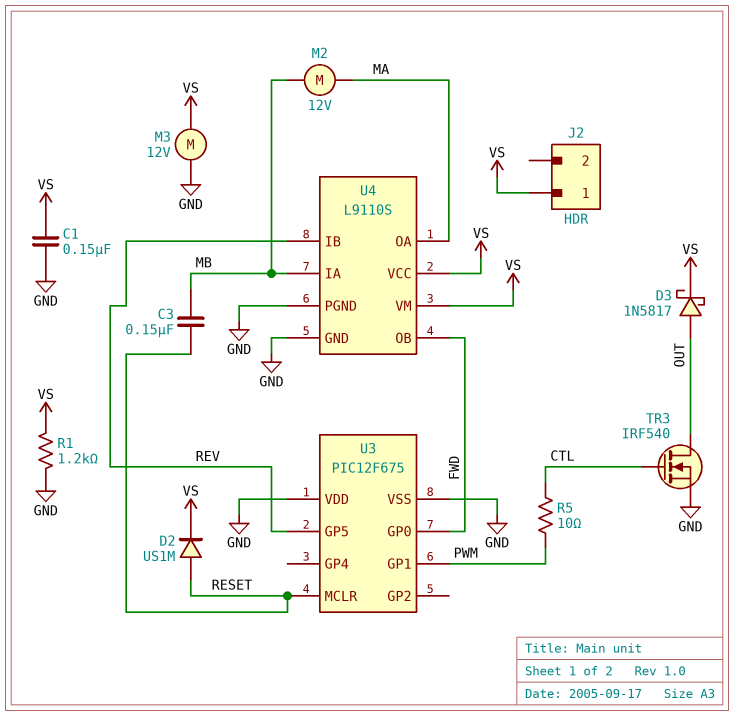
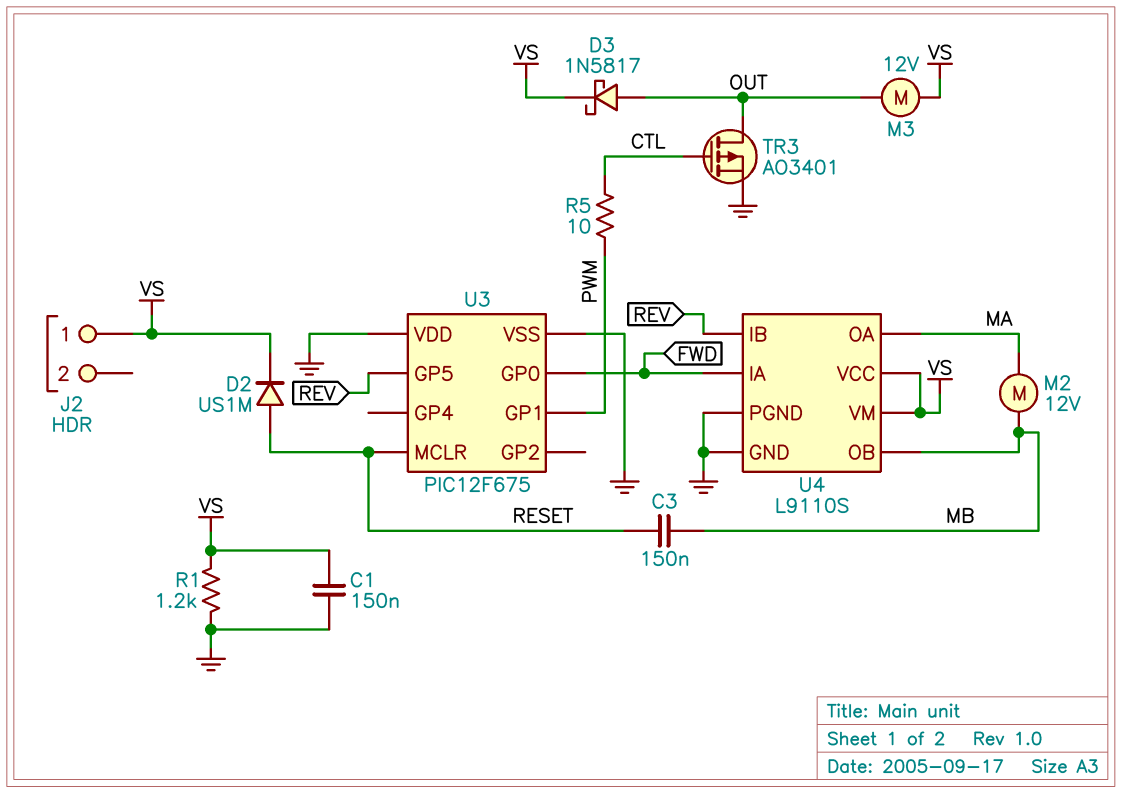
M3: motor 12V (GND, VS) -> motor 12V (OUT, VS)
TR3: NMOS IRF540 (G CTL, D OUT, S GND) -> PMOS AO3401 (G CTL, D OUT, S GND)
U4 pin IA: MB -> FWD
U4 pin OB: FWD -> MB

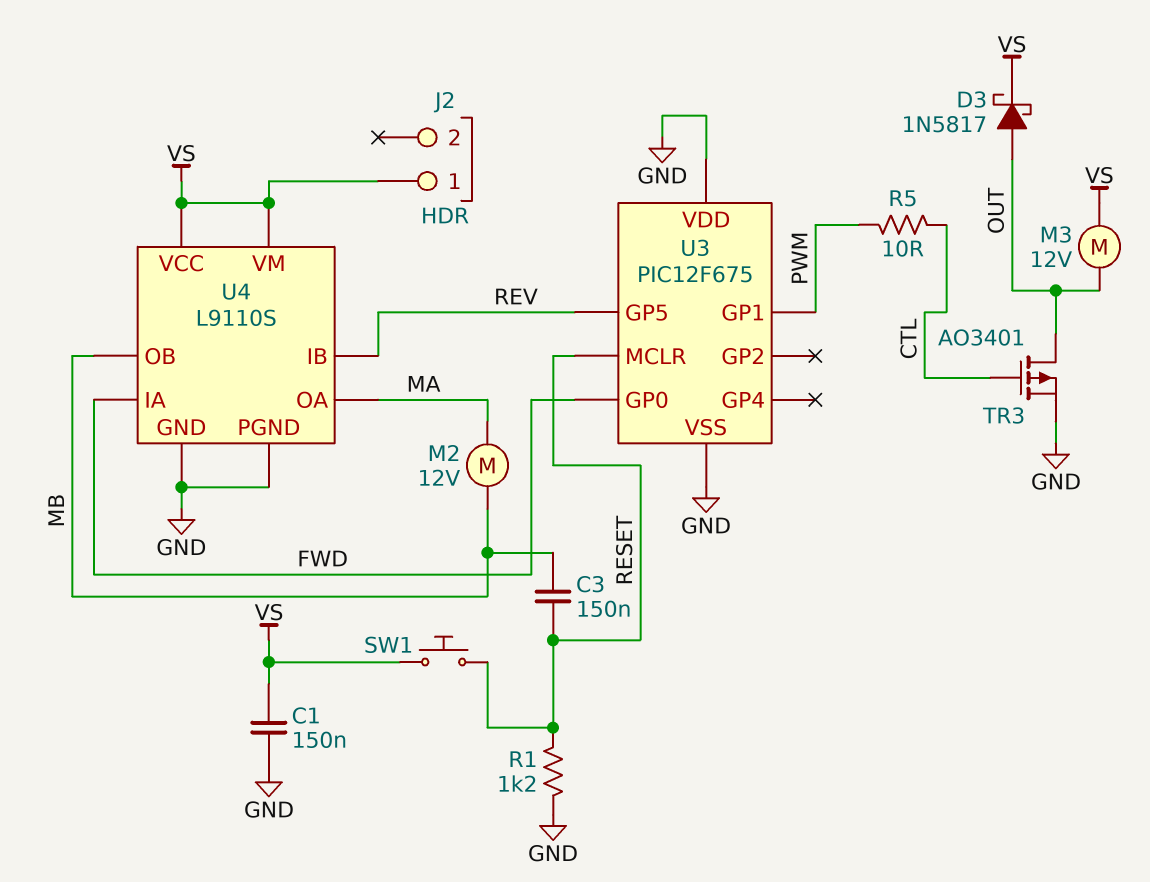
D2: diode US1M (A RESET, K VS) -> none
R1: 1.2k (GND, VS) -> 1.2k (GND, RESET)
SW1: none -> button (RESET, VS)

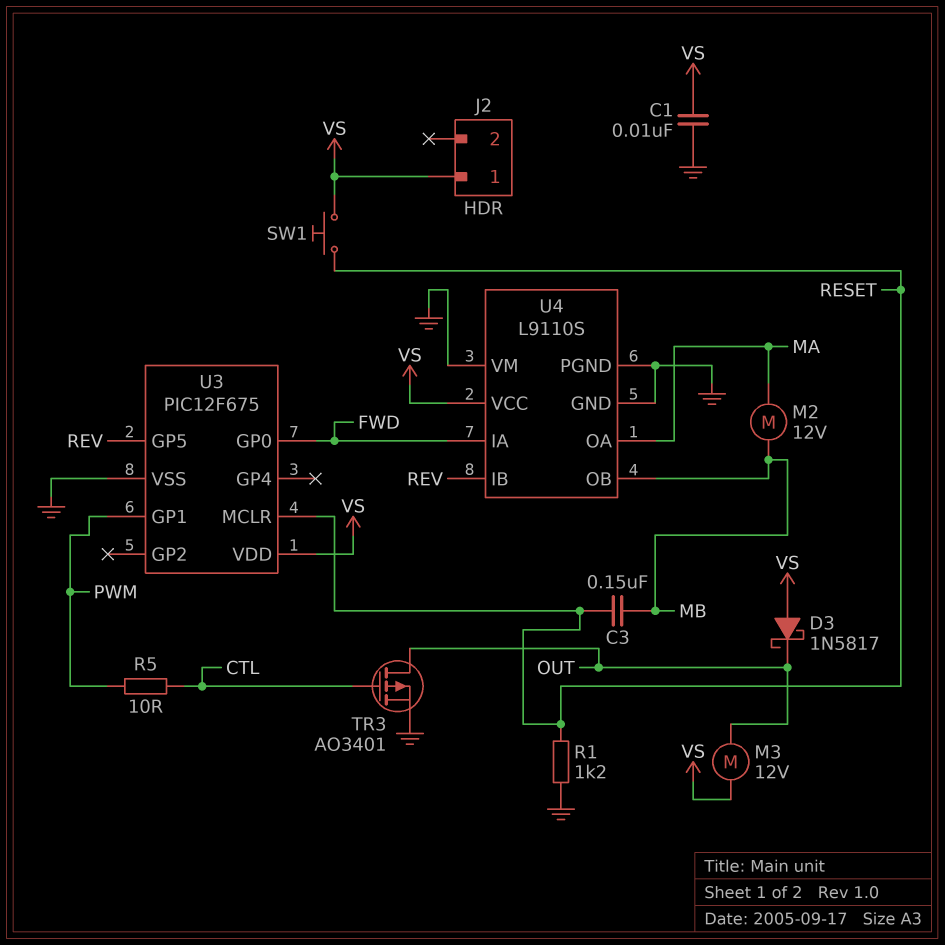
C1: 150nF (GND, VS) -> 10nF (GND, VS)
D3: schottky 1N5817 (A OUT, K VS) -> schottky 1N5817 (A VS, K OUT)
U3 pin VDD: GND -> VS
U4 pin VM: VS -> GND

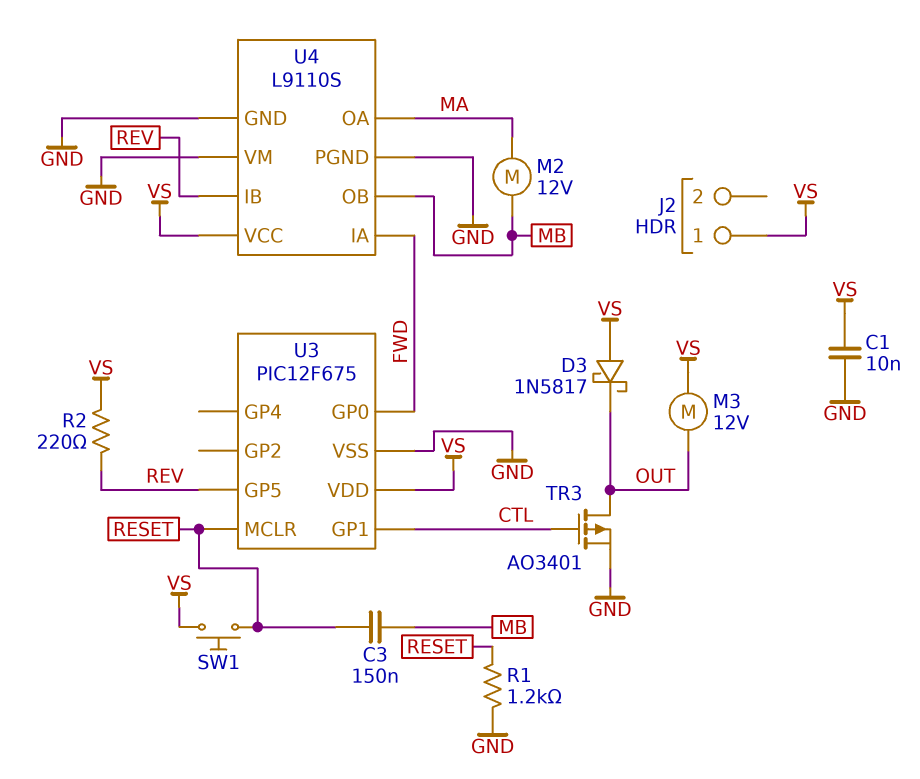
R2: none -> 220 (REV, VS)
R5: 10 (CTL, PWM) -> none
U3 pin GP1: PWM -> CTL

